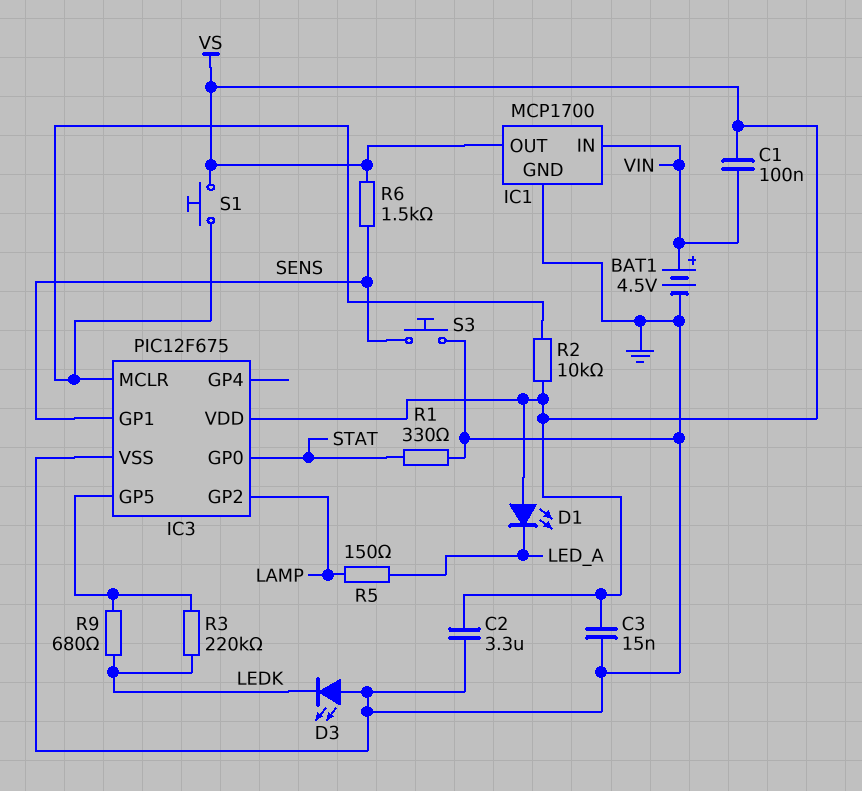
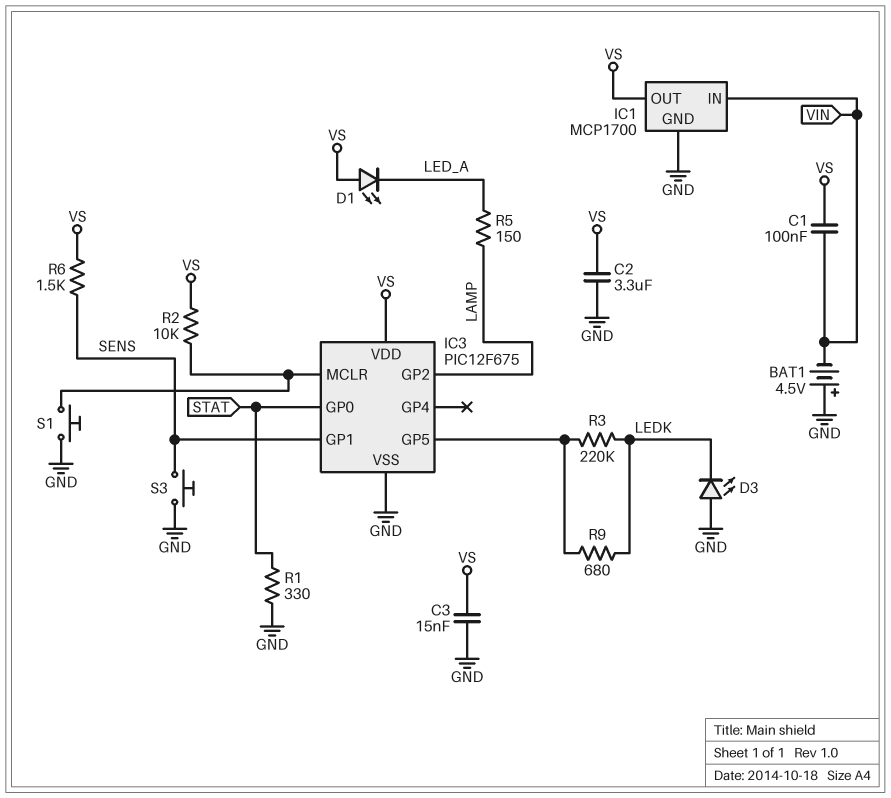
BAT1: 4.5V (plus VIN, minus GND) -> 4.5V (plus GND, minus VIN)
S1: button (IC3/MCLR, VS) -> button (GND, IC3/MCLR)

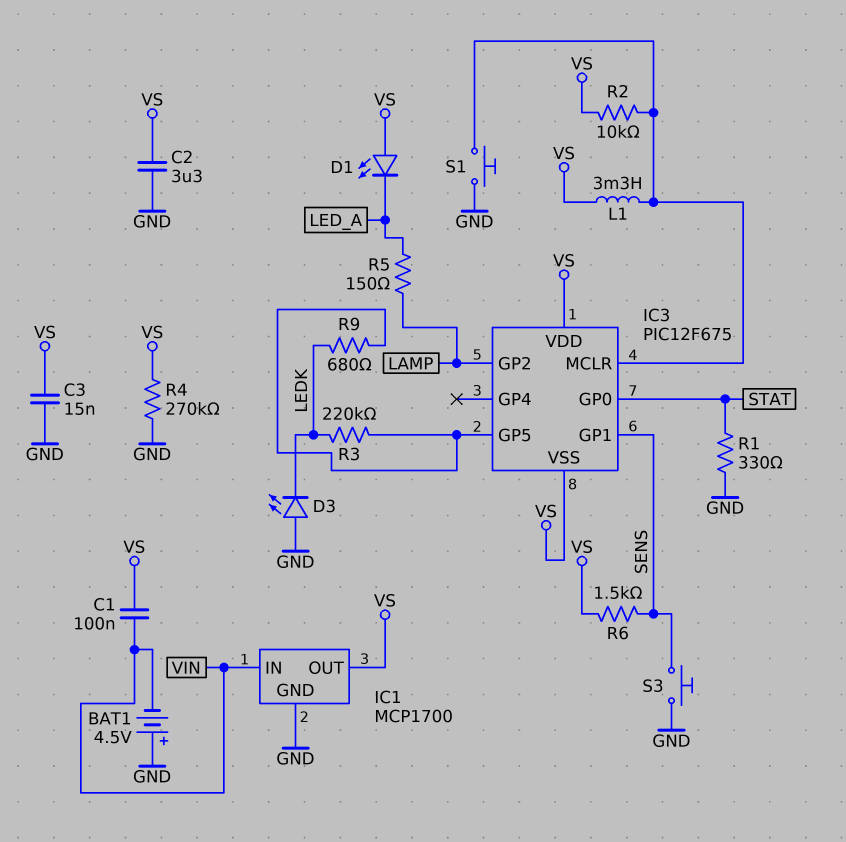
IC3 pin VSS: GND -> VS
L1: none -> 3.3mH (IC3/MCLR, VS)
R4: none -> 270k (GND, VS)

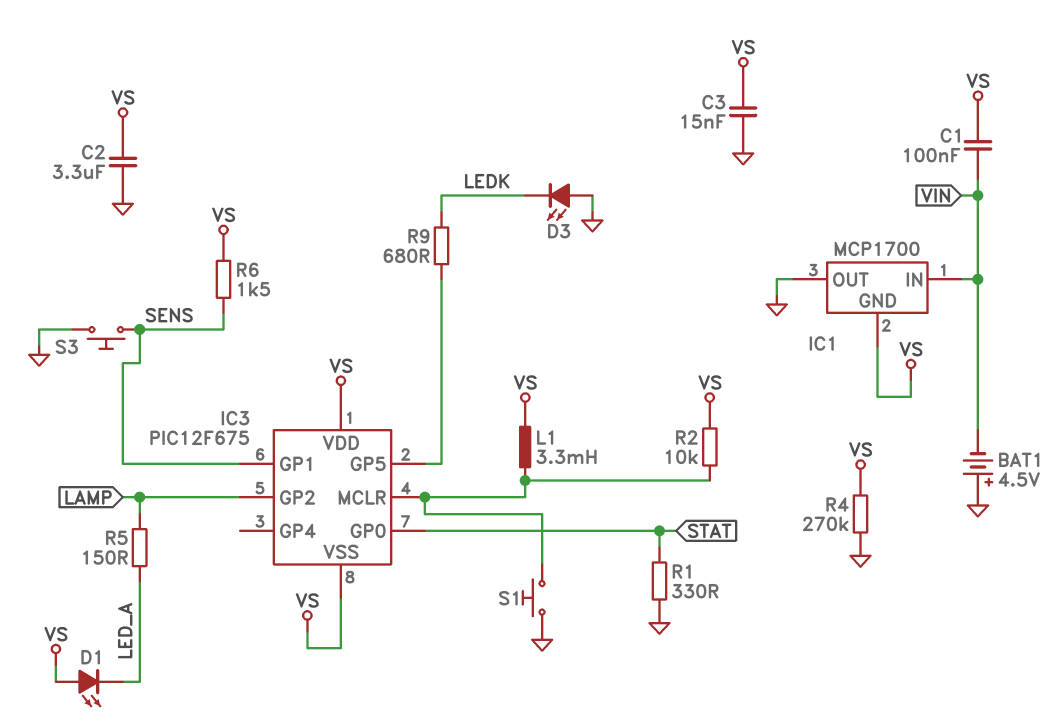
IC1 pin GND: GND -> VS
IC1 pin OUT: VS -> GND
R3: 220k (IC3/GP5, LEDK) -> none

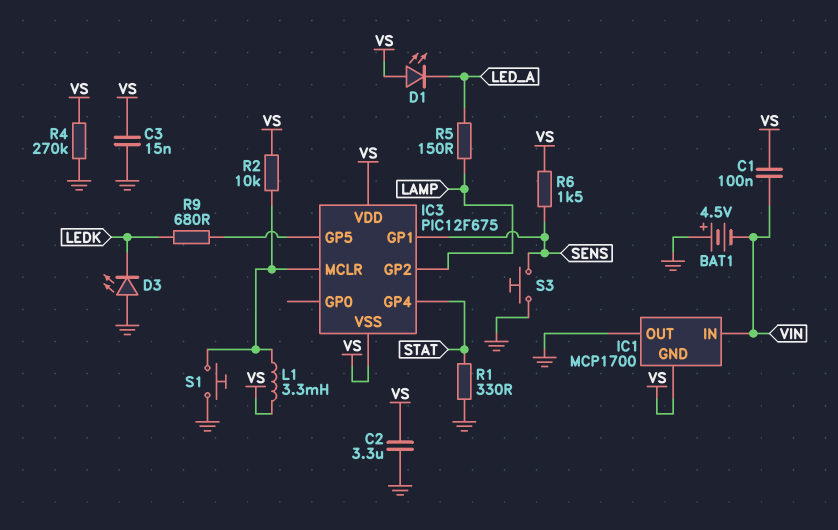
IC3 pin GP0: STAT -> none
IC3 pin GP4: none -> STAT

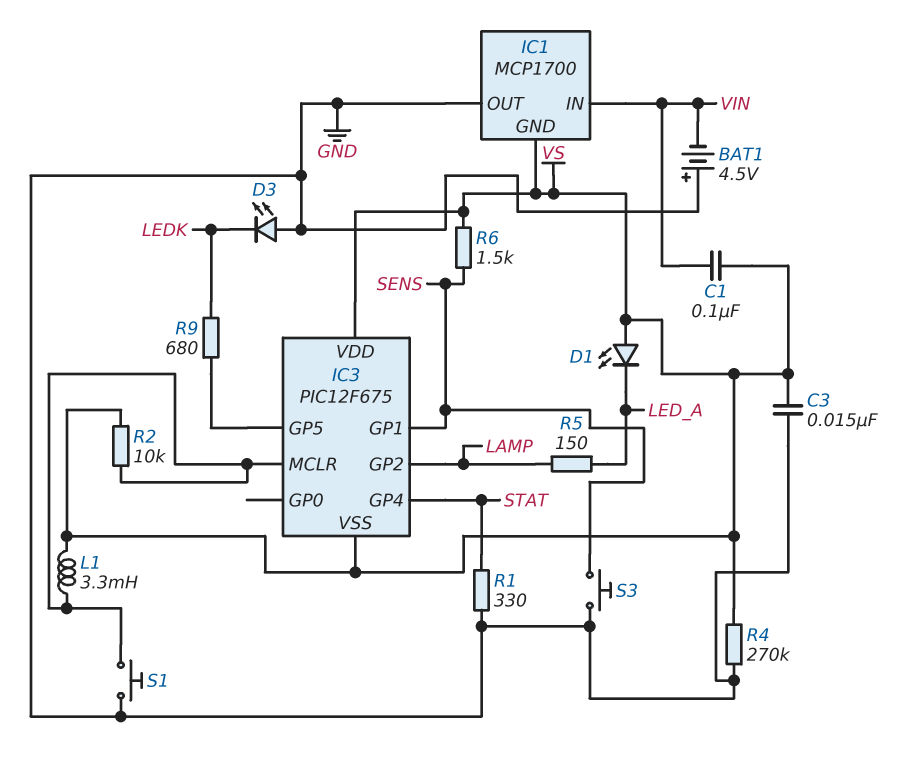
C2: 3.3uF (GND, VS) -> none

